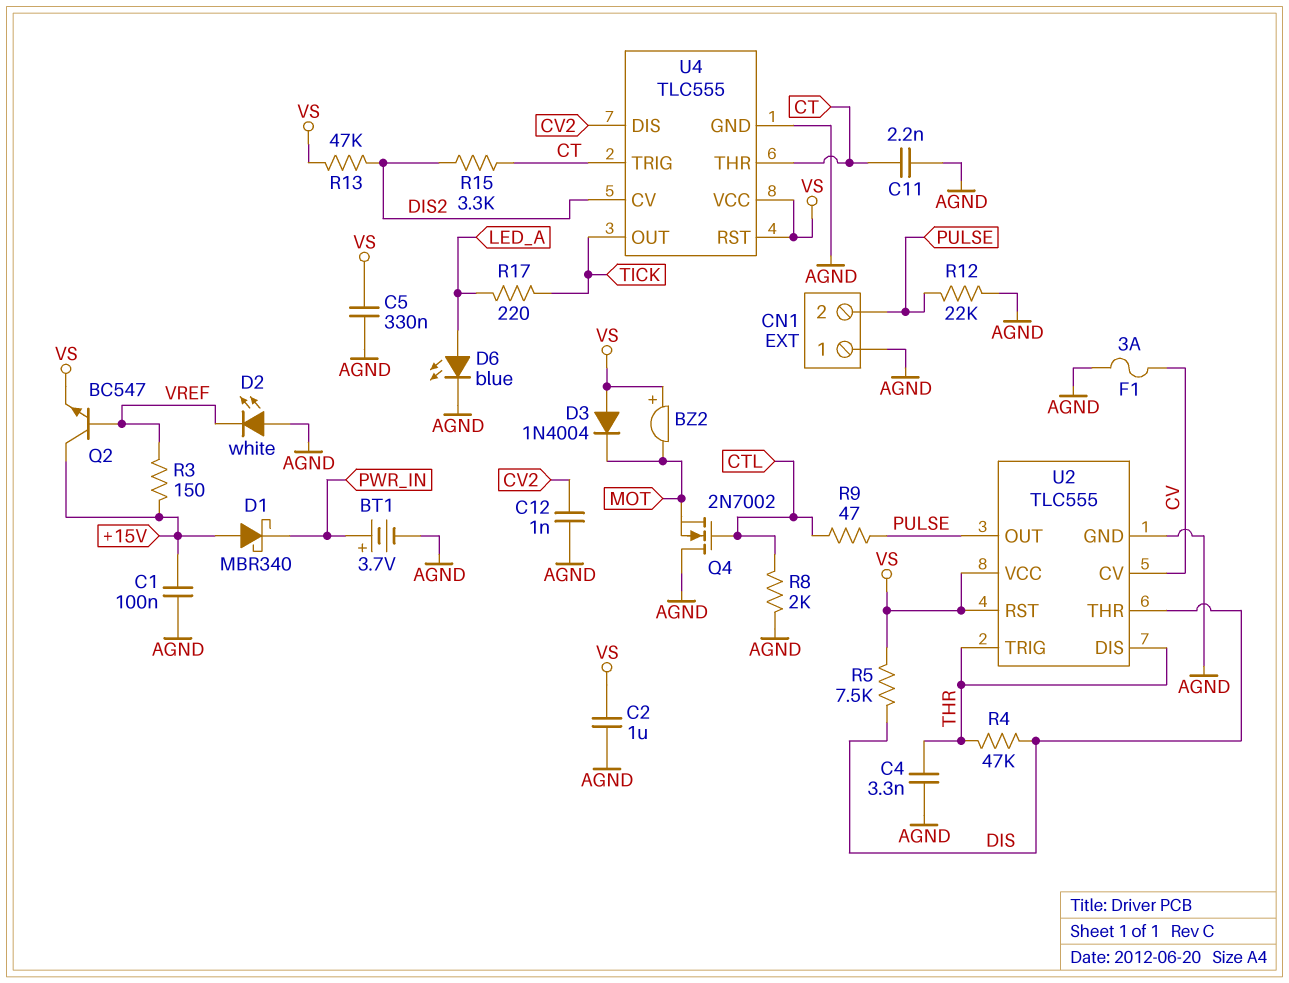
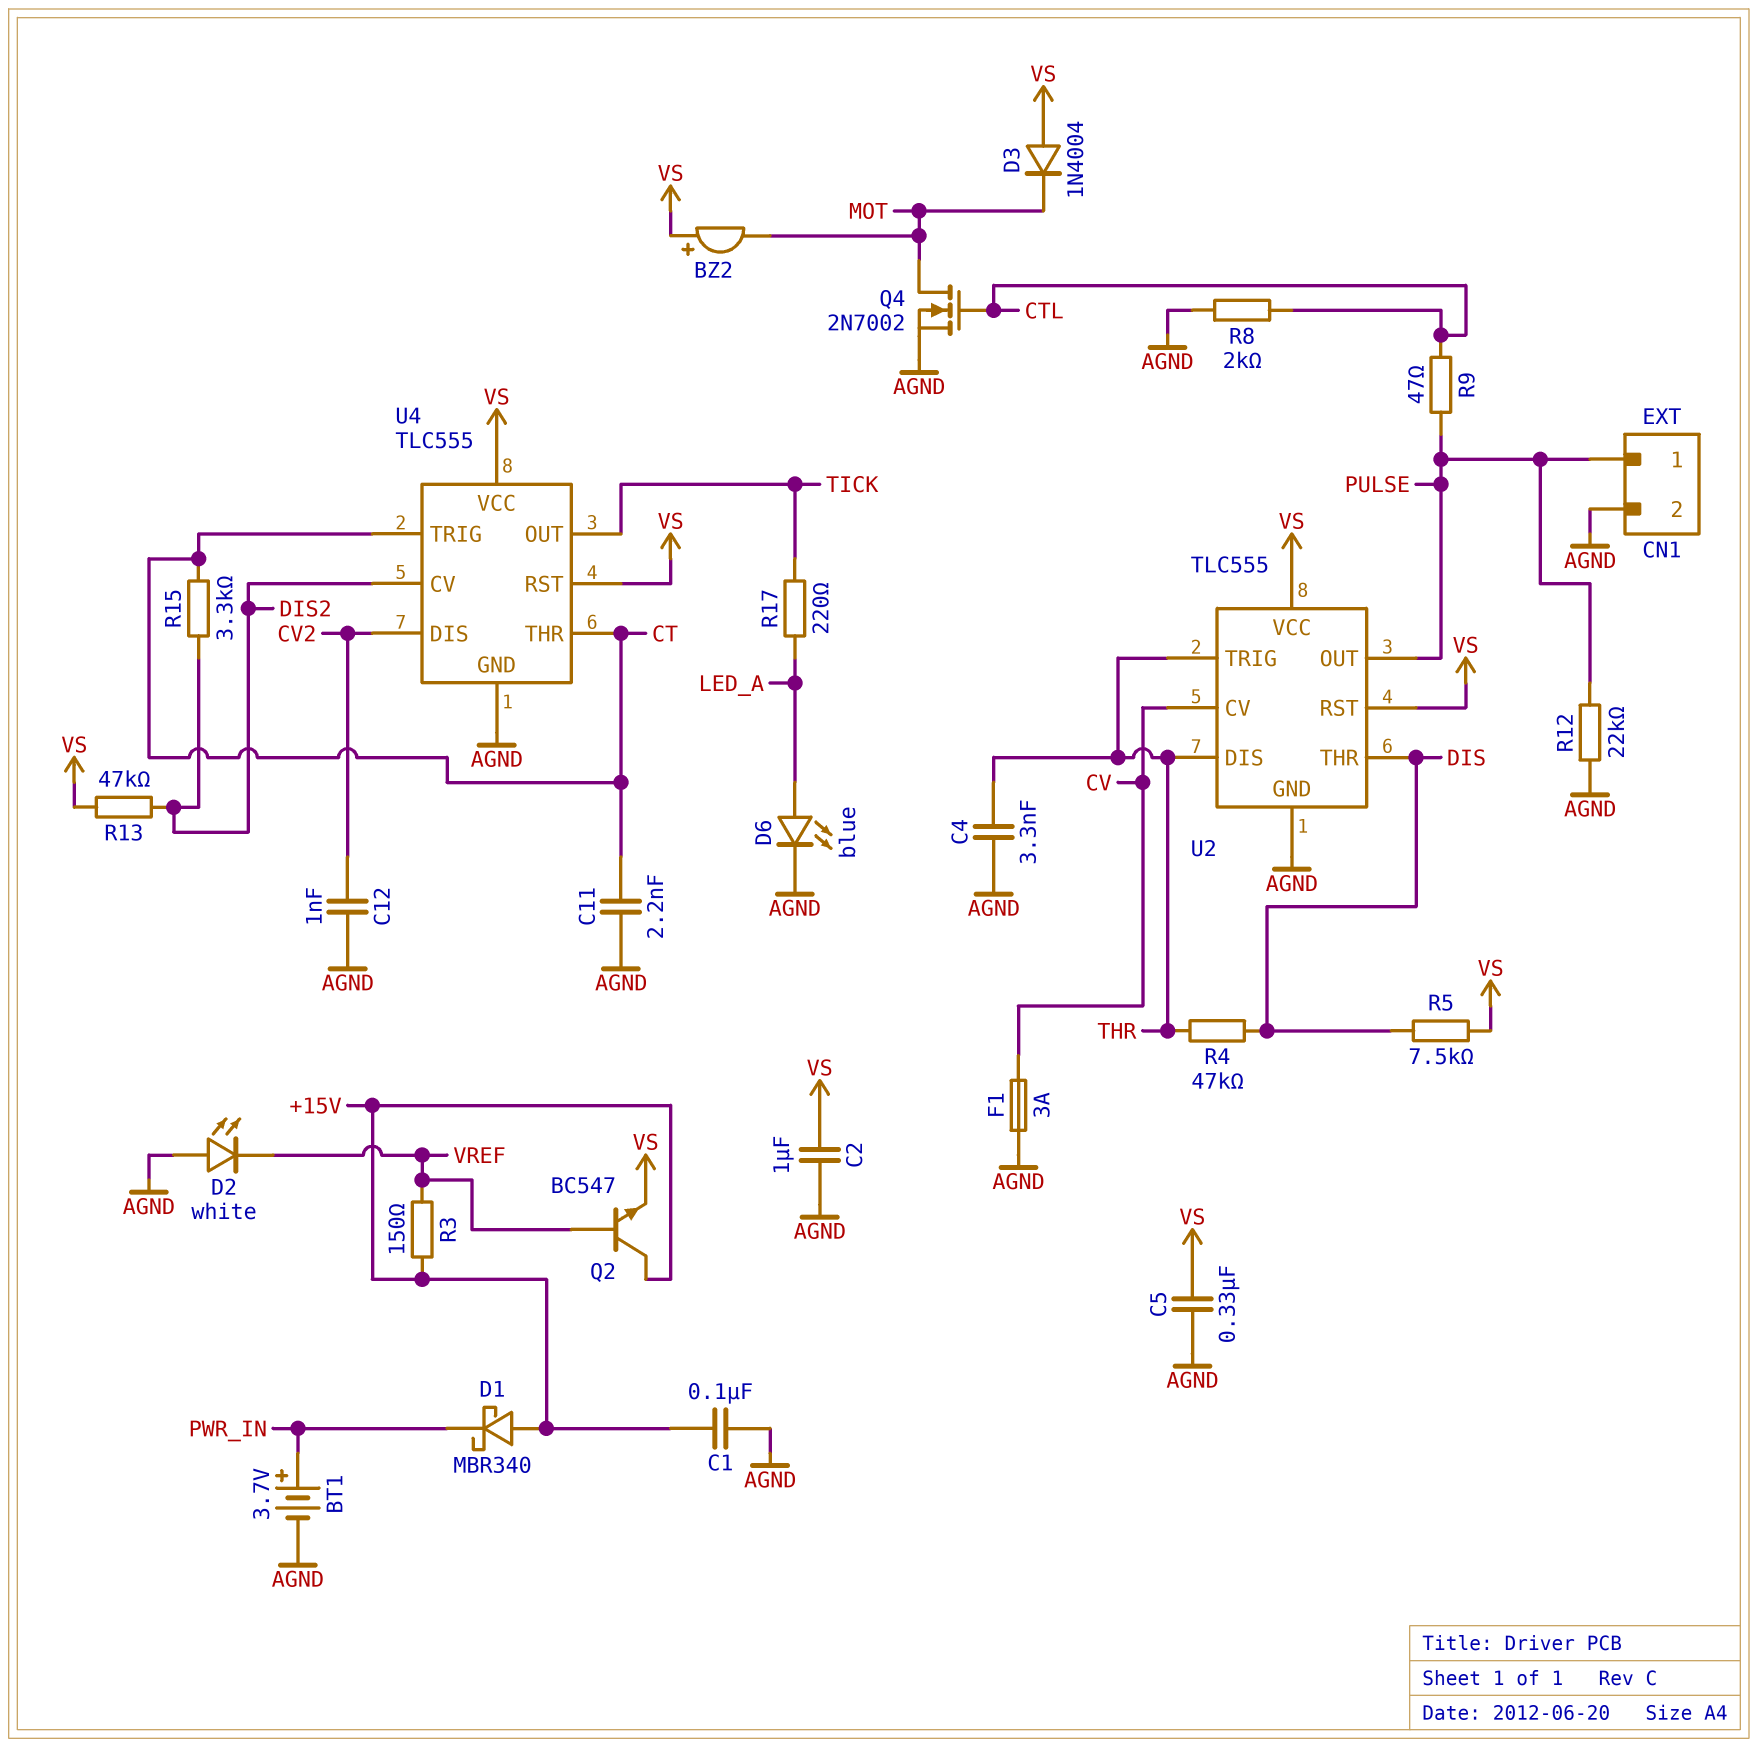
CN1 pin 1: AGND -> PULSE
CN1 pin 2: PULSE -> AGND
Q4: NMOS 2N7002 (G CTL, D AGND, S MOT) -> NMOS 2N7002 (G CTL, D MOT, S AGND)

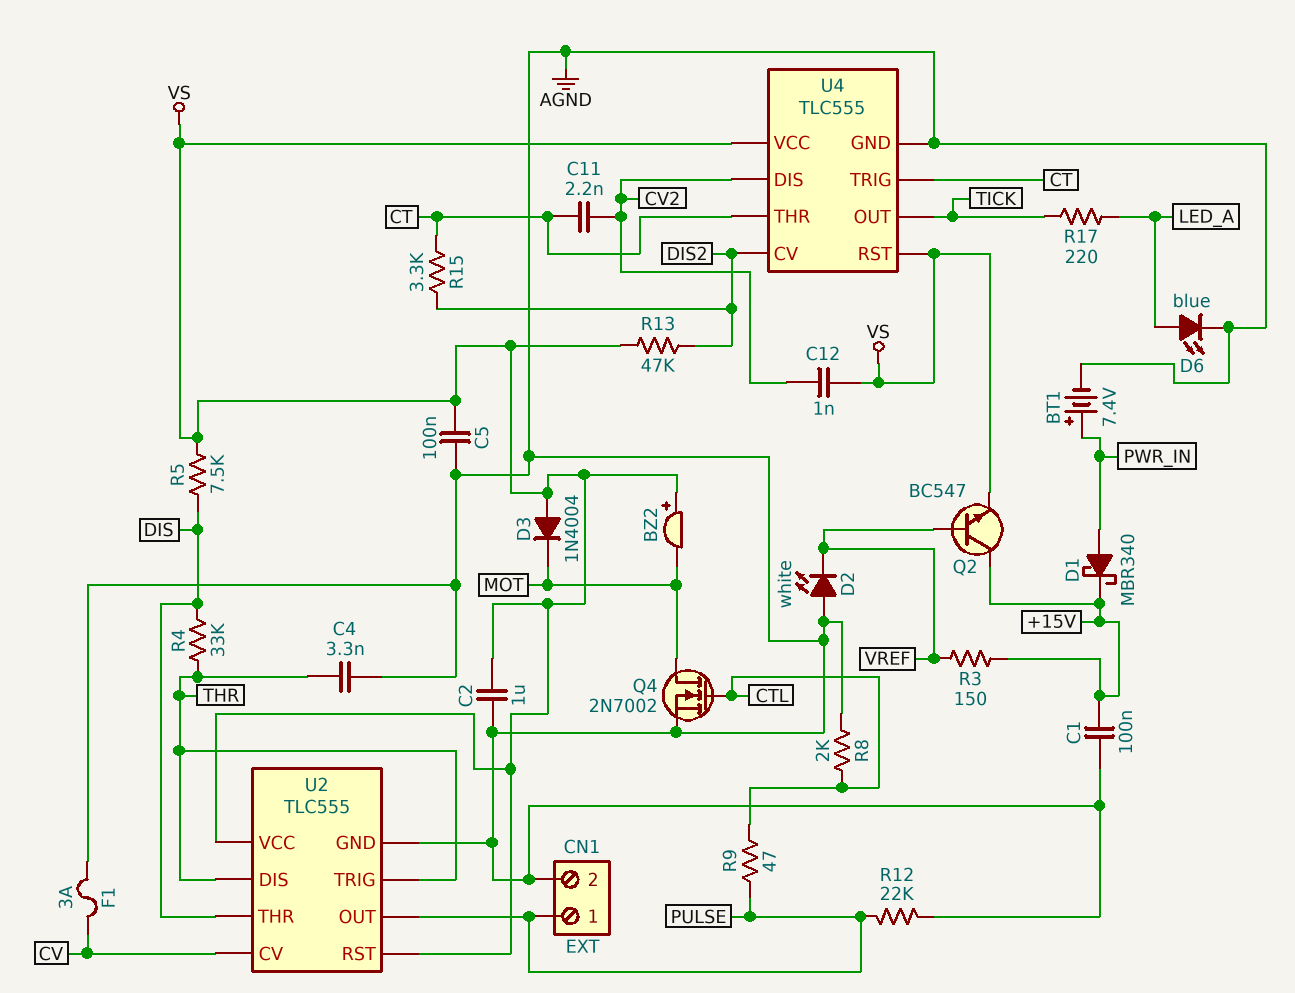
BT1: 3.7V (plus PWR_IN, minus AGND) -> 7.4V (plus PWR_IN, minus AGND)
C5: 330nF (AGND, VS) -> 100nF (AGND, VS)
C11: 2.2nF (AGND, CT) -> 2.2nF (CT, CV2)
C12: 1nF (AGND, CV2) -> 1nF (CV2, VS)
D1: schottky MBR340 (A +15V, K PWR_IN) -> schottky MBR340 (A PWR_IN, K +15V)
R4: 47k (DIS, THR) -> 33k (DIS, THR)

